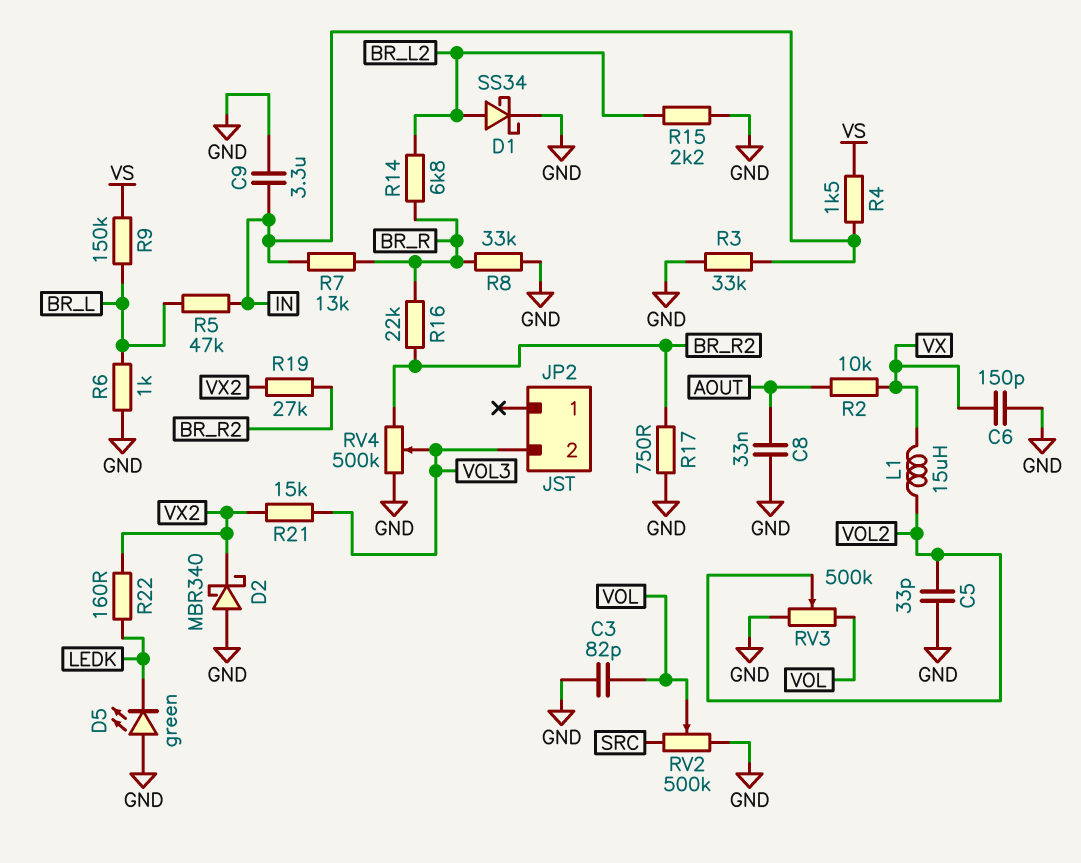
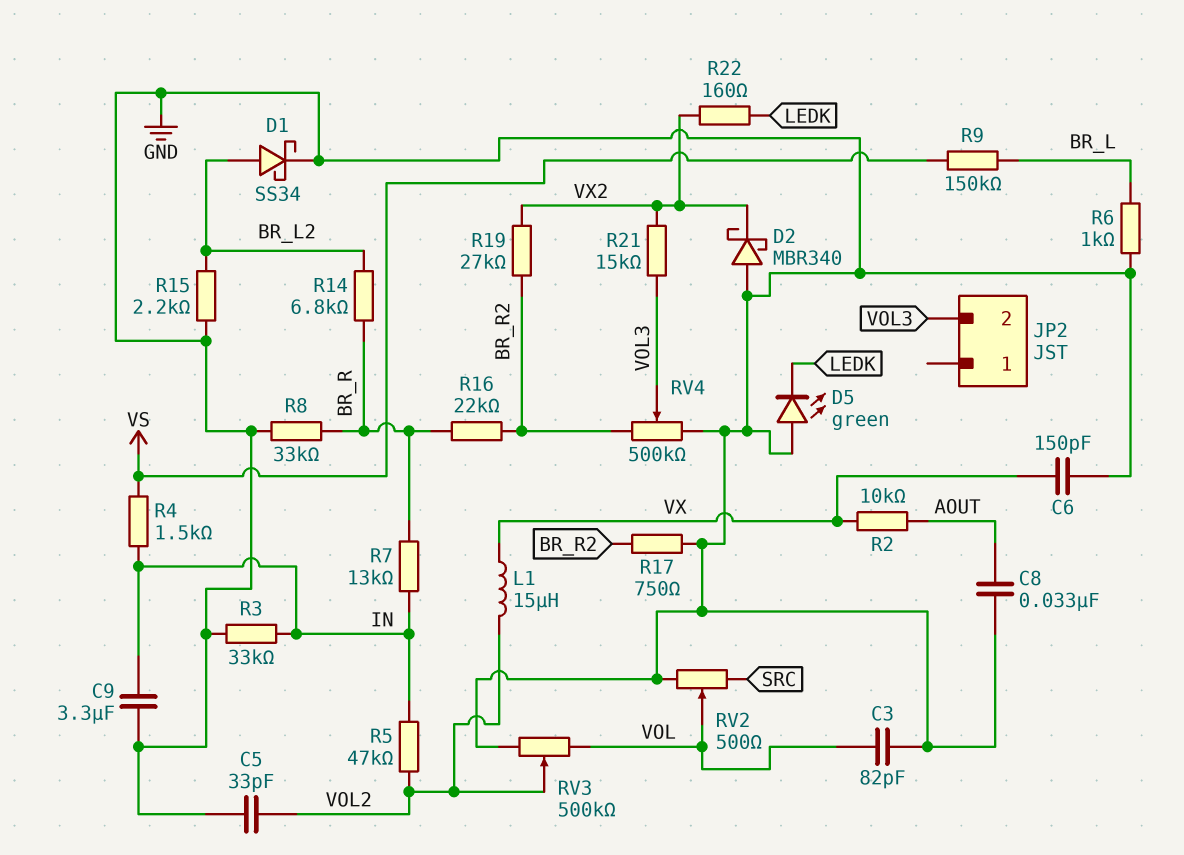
R5: 47k (BR_L, IN) -> 47k (IN, VOL2)
RV2: 500k (GND, SRC, wiper VOL) -> 500 (GND, SRC, wiper VOL)

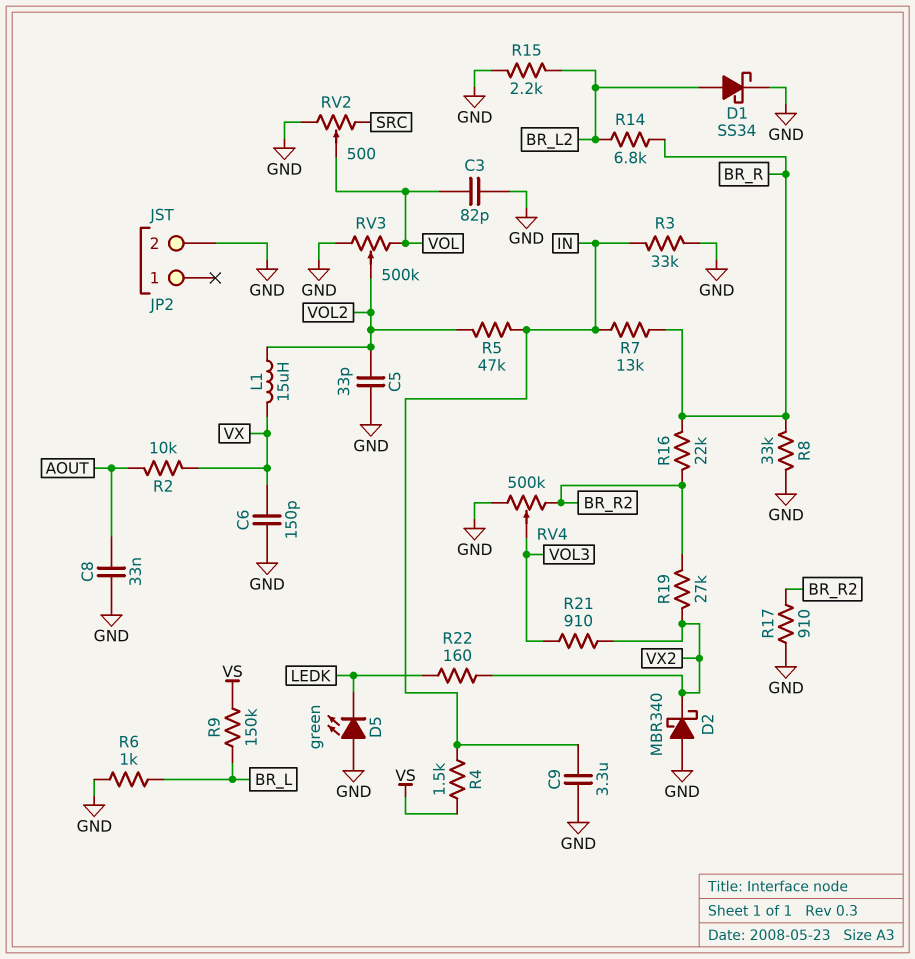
JP2 pin 2: VOL3 -> GND
R17: 750 (BR_R2, GND) -> 910 (BR_R2, GND)
R21: 15k (VOL3, VX2) -> 910 (VOL3, VX2)

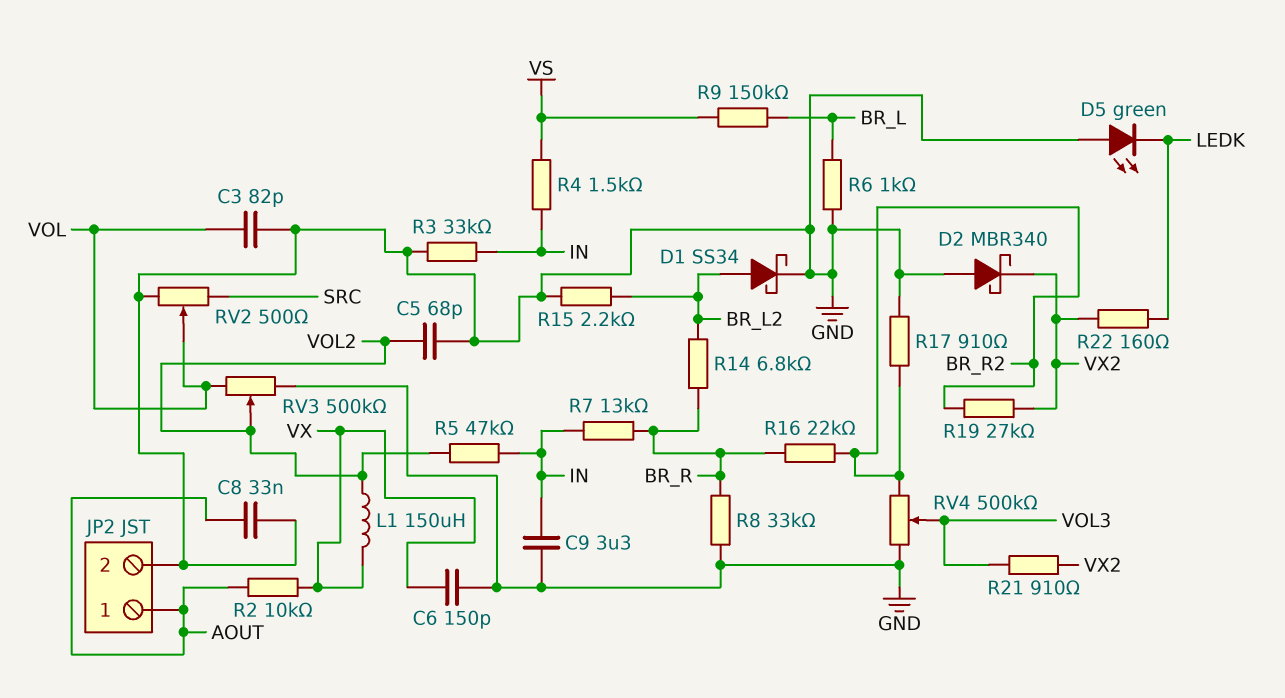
C5: 33pF (GND, VOL2) -> 68pF (GND, VOL2)
JP2 pin 1: none -> AOUT
L1: 15uH (VOL2, VX) -> 150uH (VOL2, VX)

